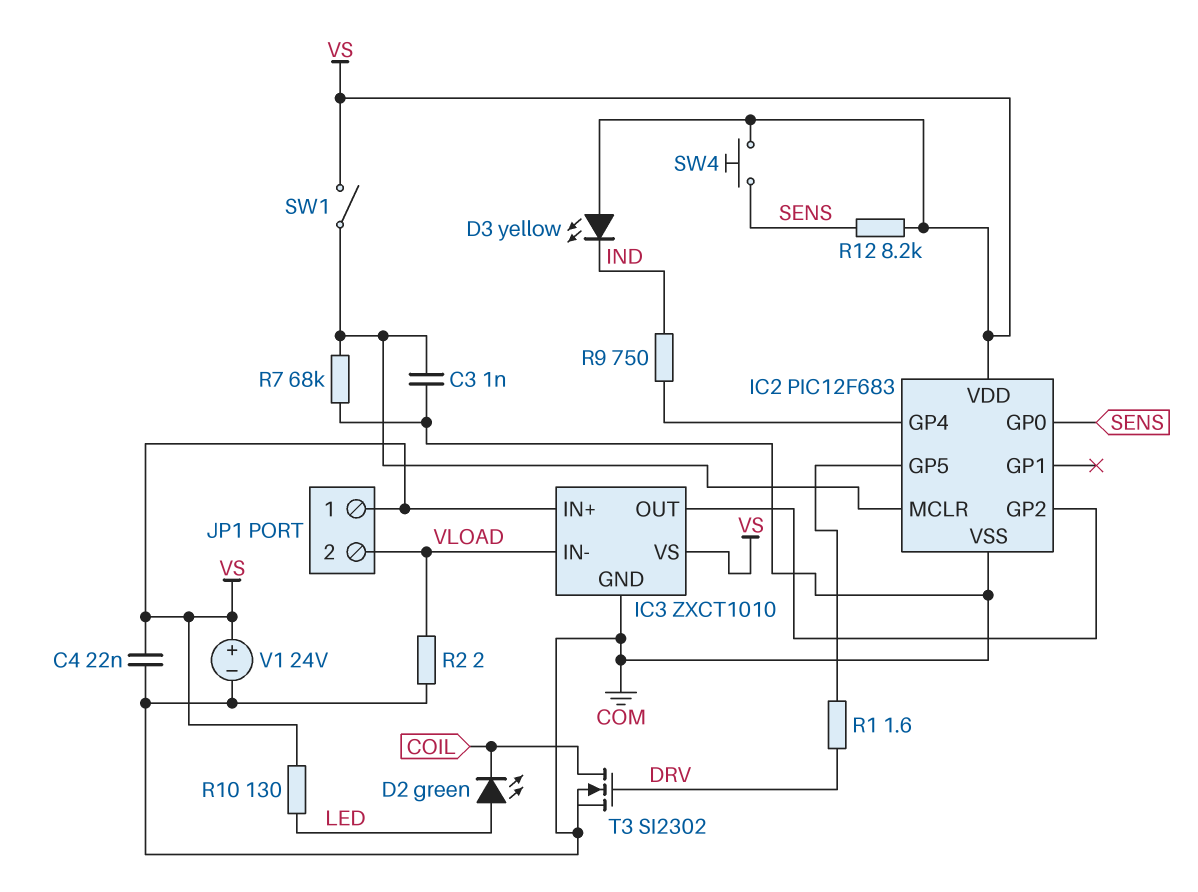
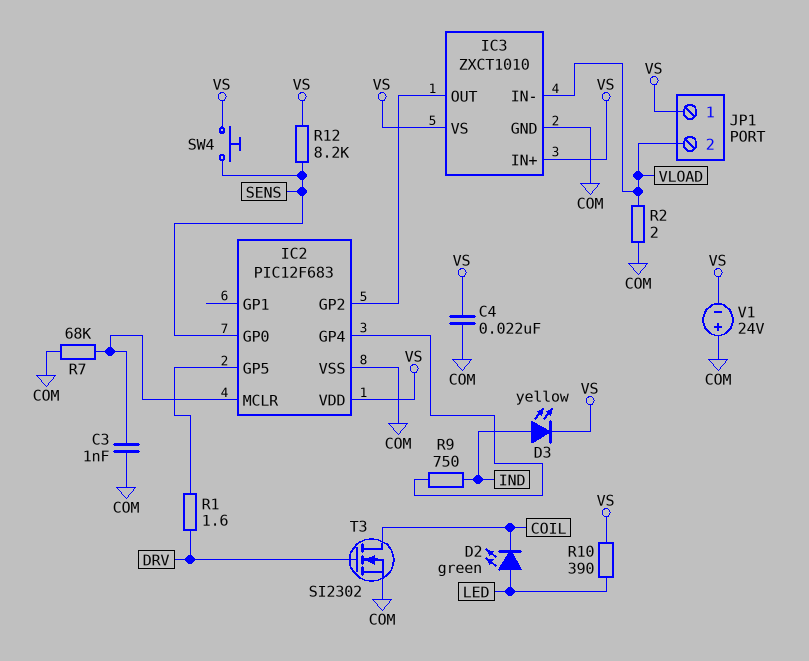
D3: LED yellow (A VS, K IND) -> LED yellow (A IND, K VS)
R10: 130 (LED, VS) -> 390 (LED, VS)
SW1: switch (IC2/MCLR, VS) -> none
V1: 24V (plus VS, minus COM) -> 24V (plus COM, minus VS)

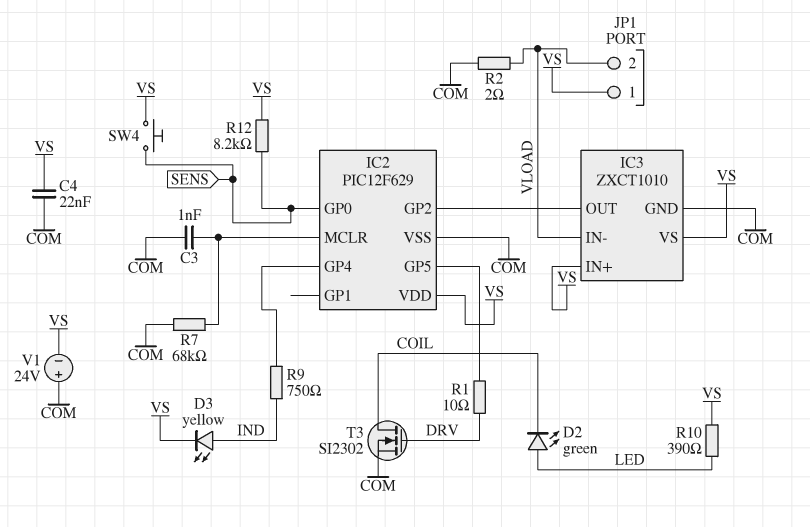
IC2: PIC12F683 -> PIC12F629
R1: 1.6 (DRV, IC2/GP5) -> 10 (DRV, IC2/GP5)

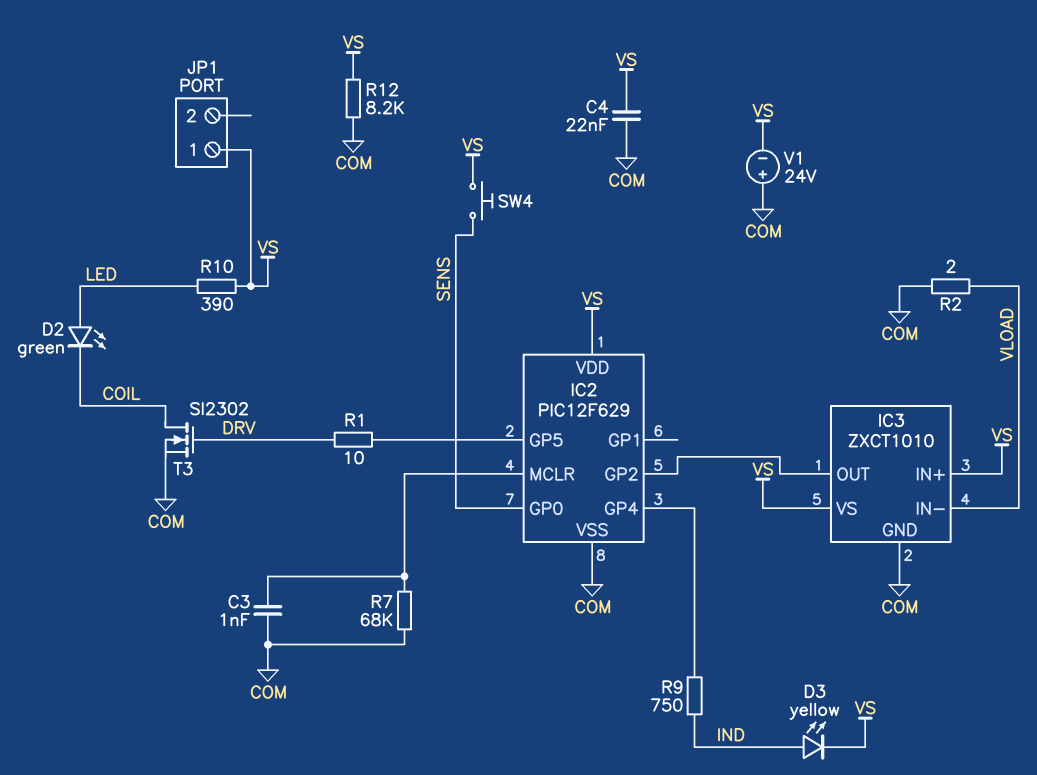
JP1 pin 2: VLOAD -> none
R12: 8.2k (SENS, VS) -> 8.2k (COM, VS)

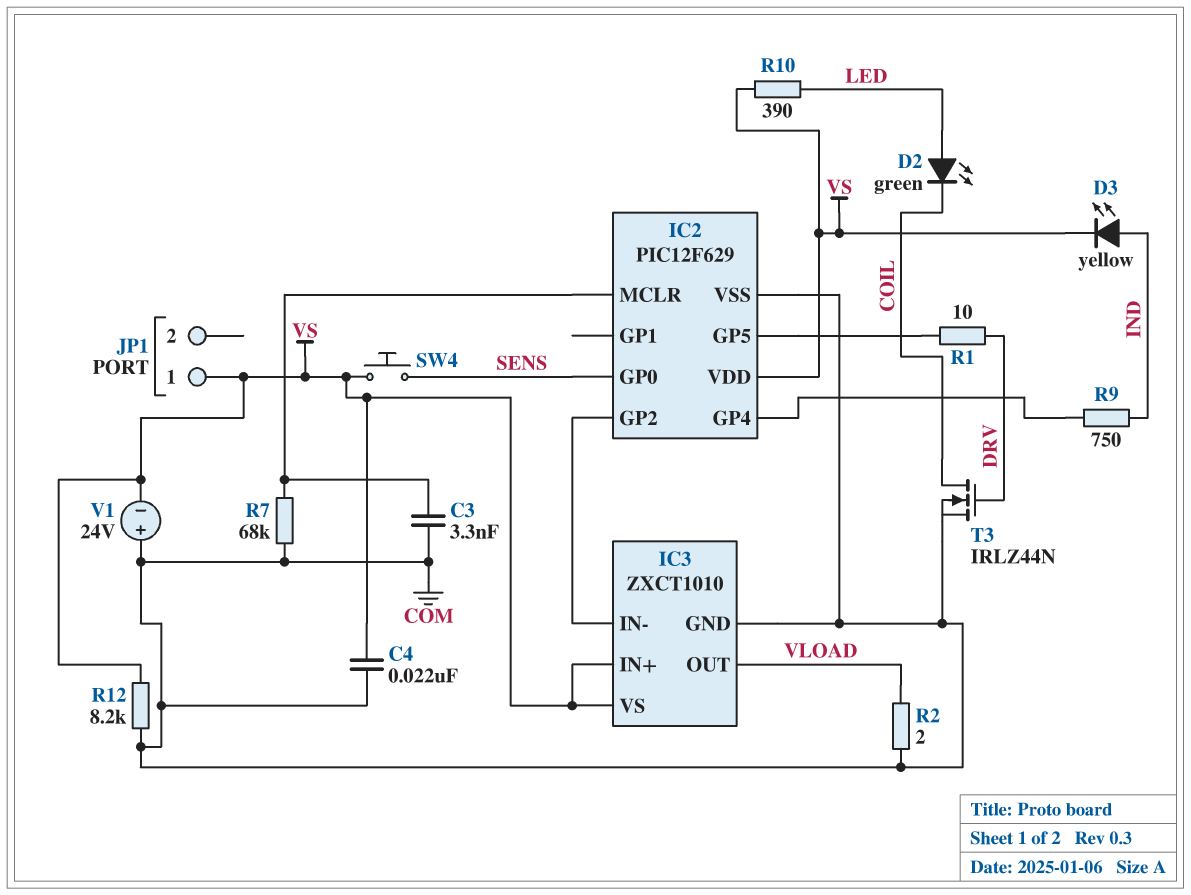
C3: 1nF (COM, IC2/MCLR) -> 3.3nF (COM, IC2/MCLR)
IC3 pin IN-: VLOAD -> IC2/GP2
IC3 pin OUT: IC2/GP2 -> VLOAD
T3: NMOS SI2302 (G DRV, D COIL, S COM) -> NMOS IRLZ44N (G DRV, D COIL, S COM)

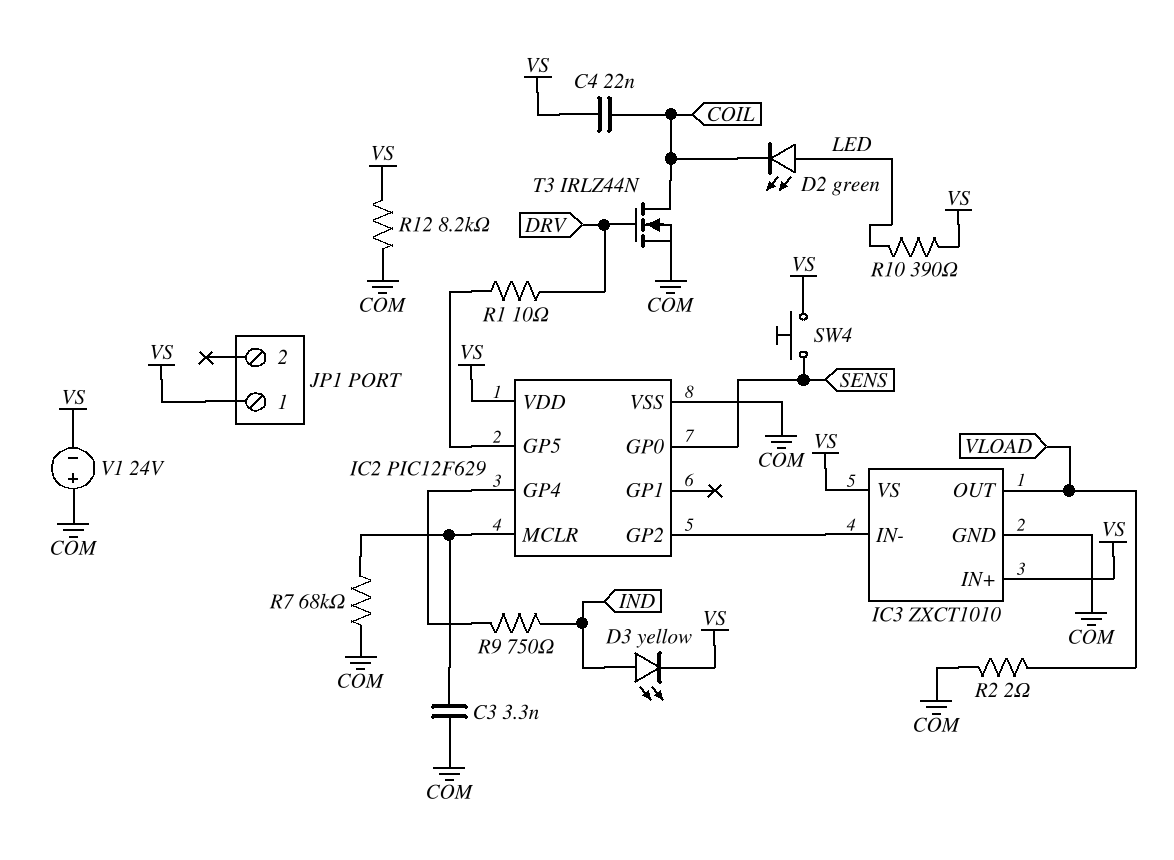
C4: 22nF (COM, VS) -> 22nF (COIL, VS)

